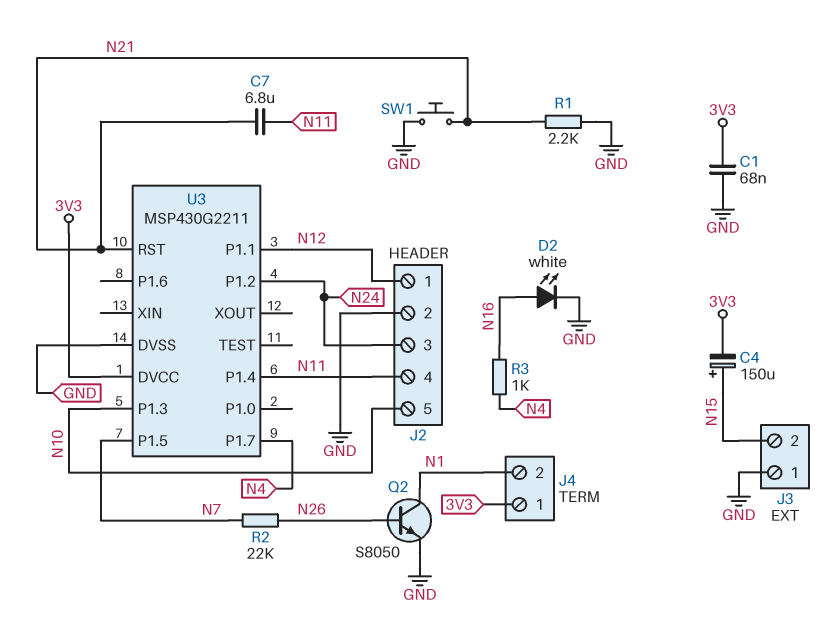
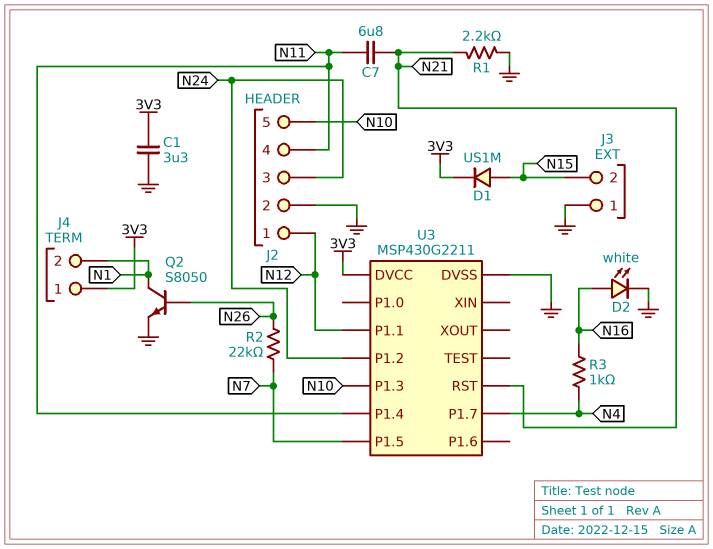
C1: 68nF (3V3, GND) -> 3.3uF (3V3, GND)
C4: 150uF (plus N15, minus 3V3) -> none
D1: none -> diode US1M (A N15, K 3V3)
SW1: button (GND, N21) -> none

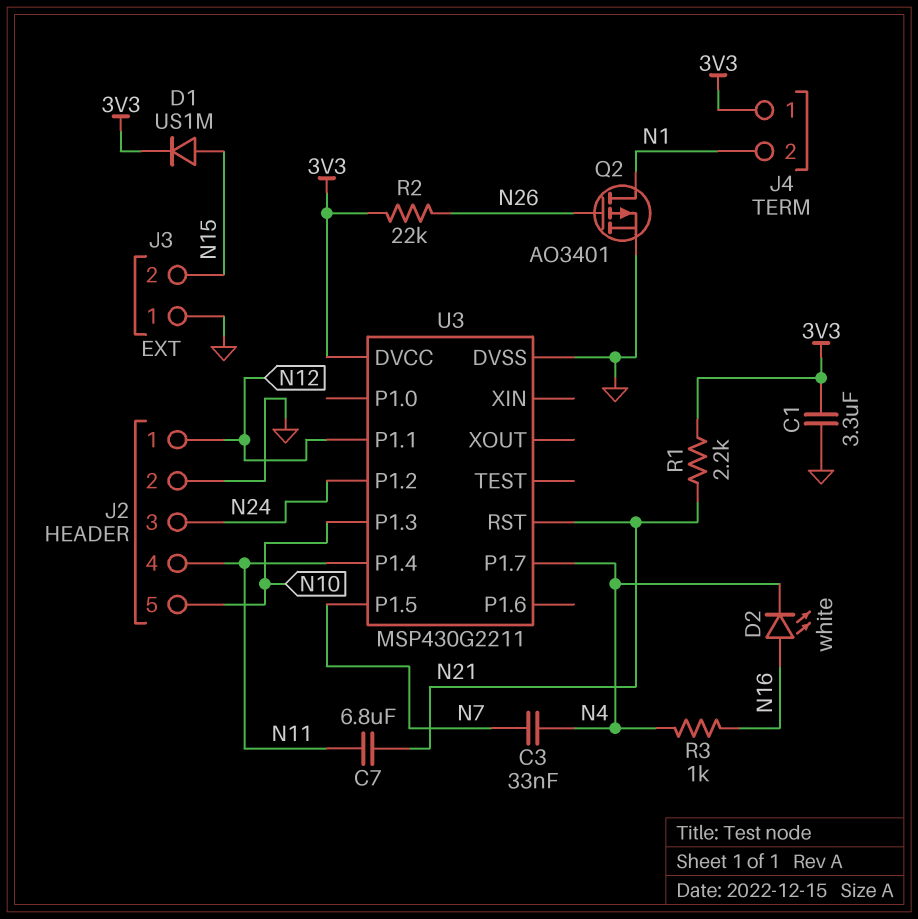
C3: none -> 33nF (N4, N7)
D2: LED white (A N16, K GND) -> LED white (A N16, K N4)
Q2: NPN S8050 (B N26, C N1, E GND) -> PMOS AO3401 (G N26, D N1, S GND)
R1: 2.2k (GND, N21) -> 2.2k (3V3, N21)
R2: 22k (N7, N26) -> 22k (3V3, N26)

